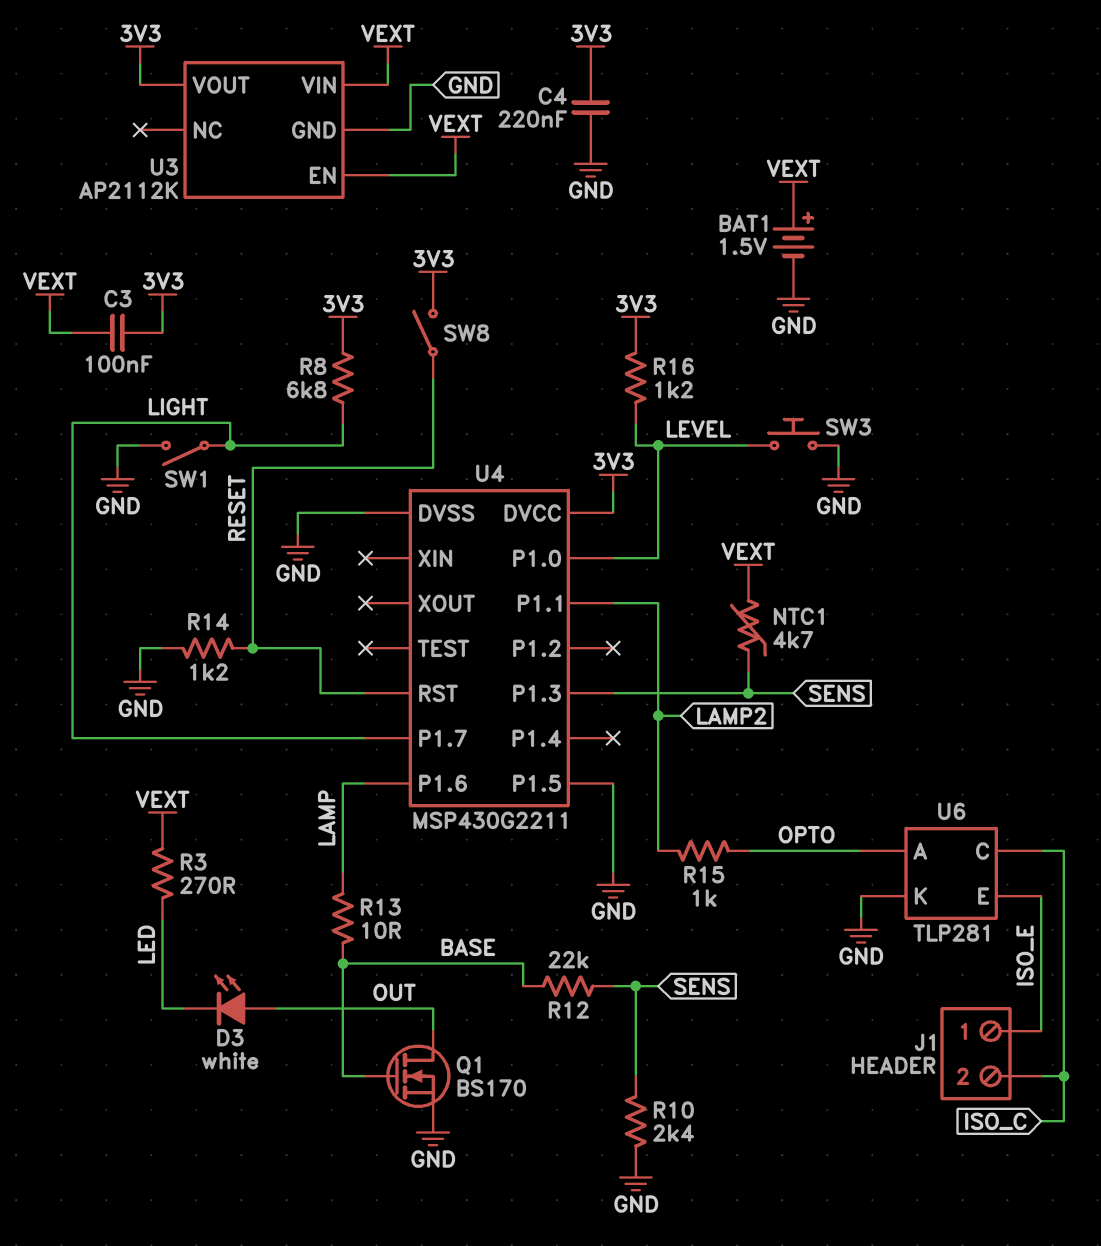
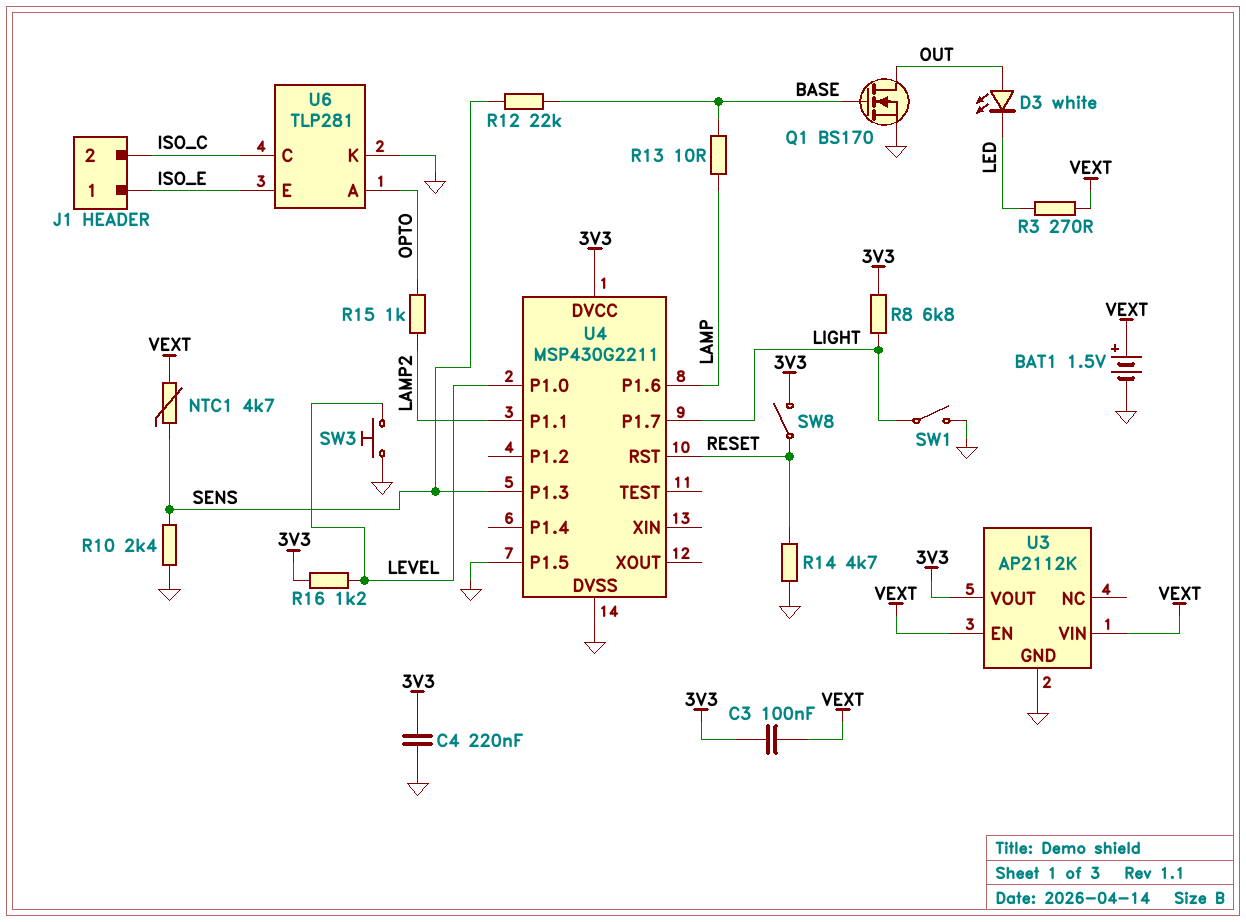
R14: 1.2k (GND, RESET) -> 4.7k (GND, RESET)

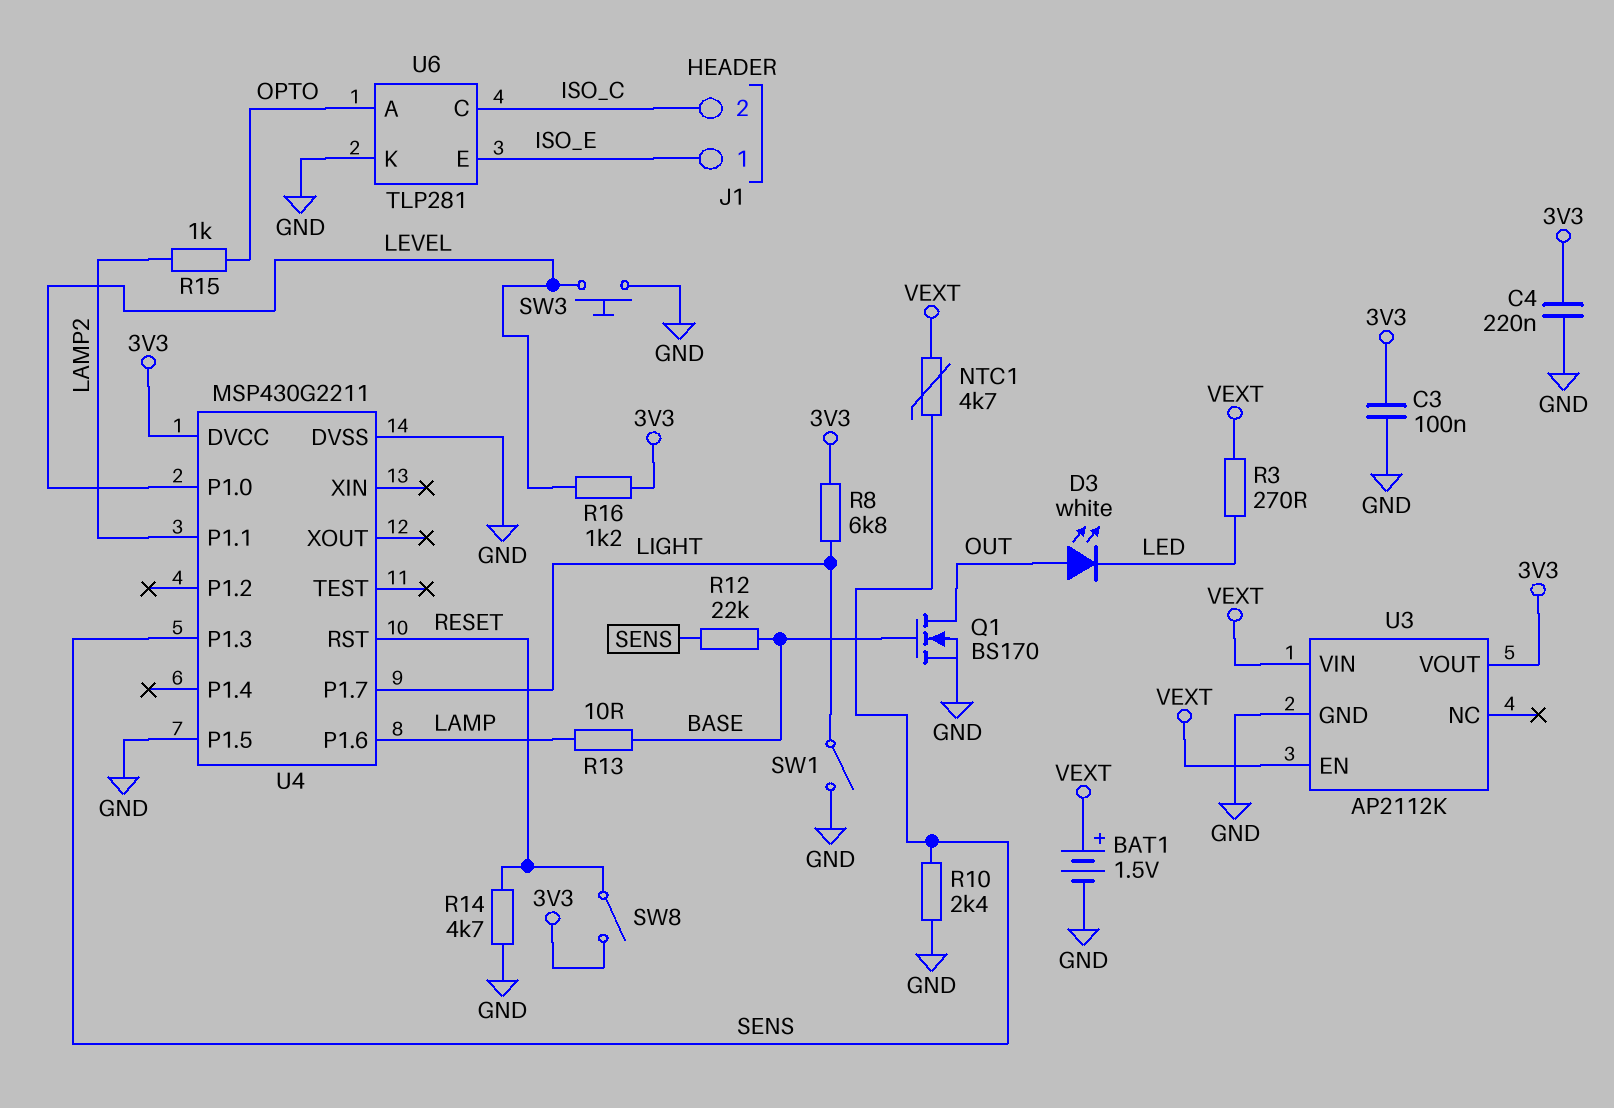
C3: 100nF (3V3, VEXT) -> 100nF (3V3, GND)

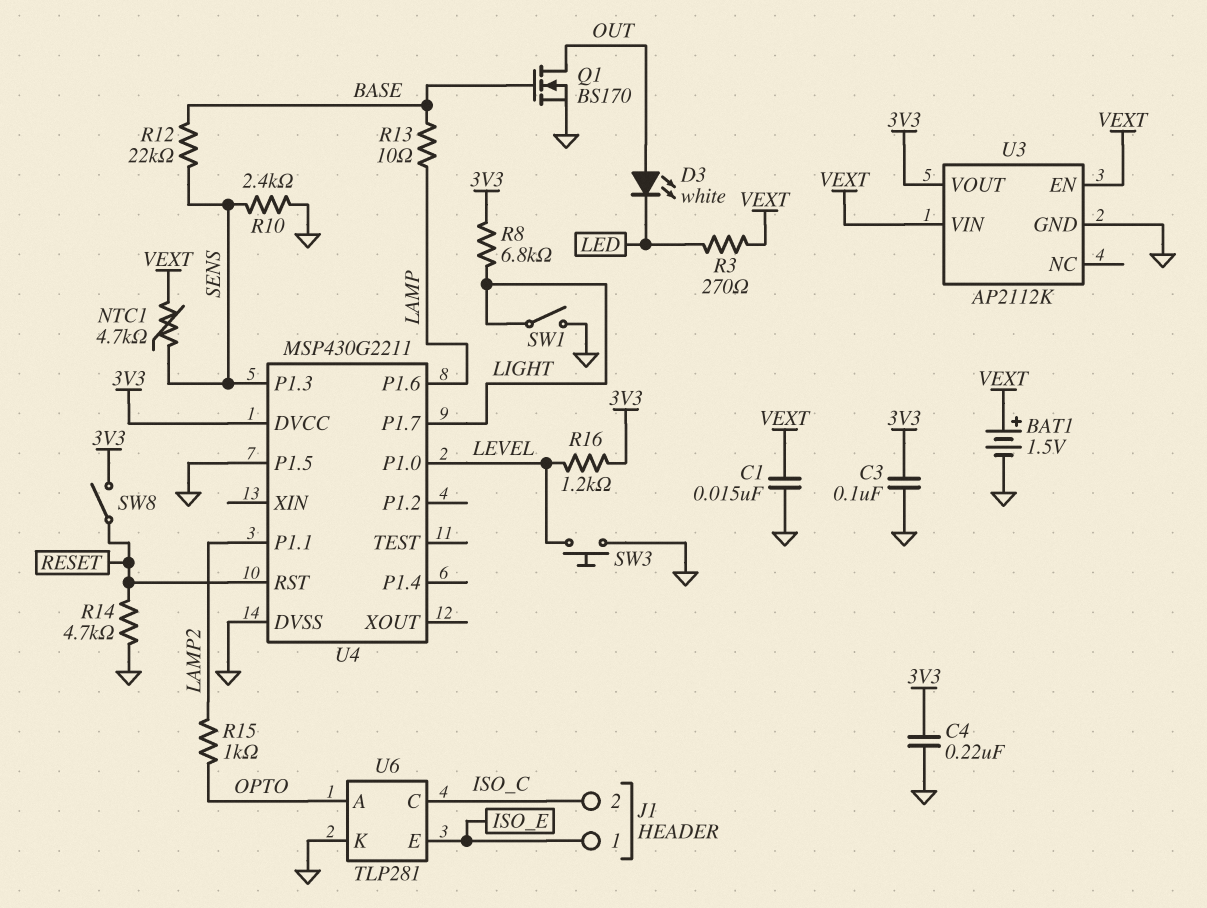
C1: none -> 15nF (GND, VEXT)

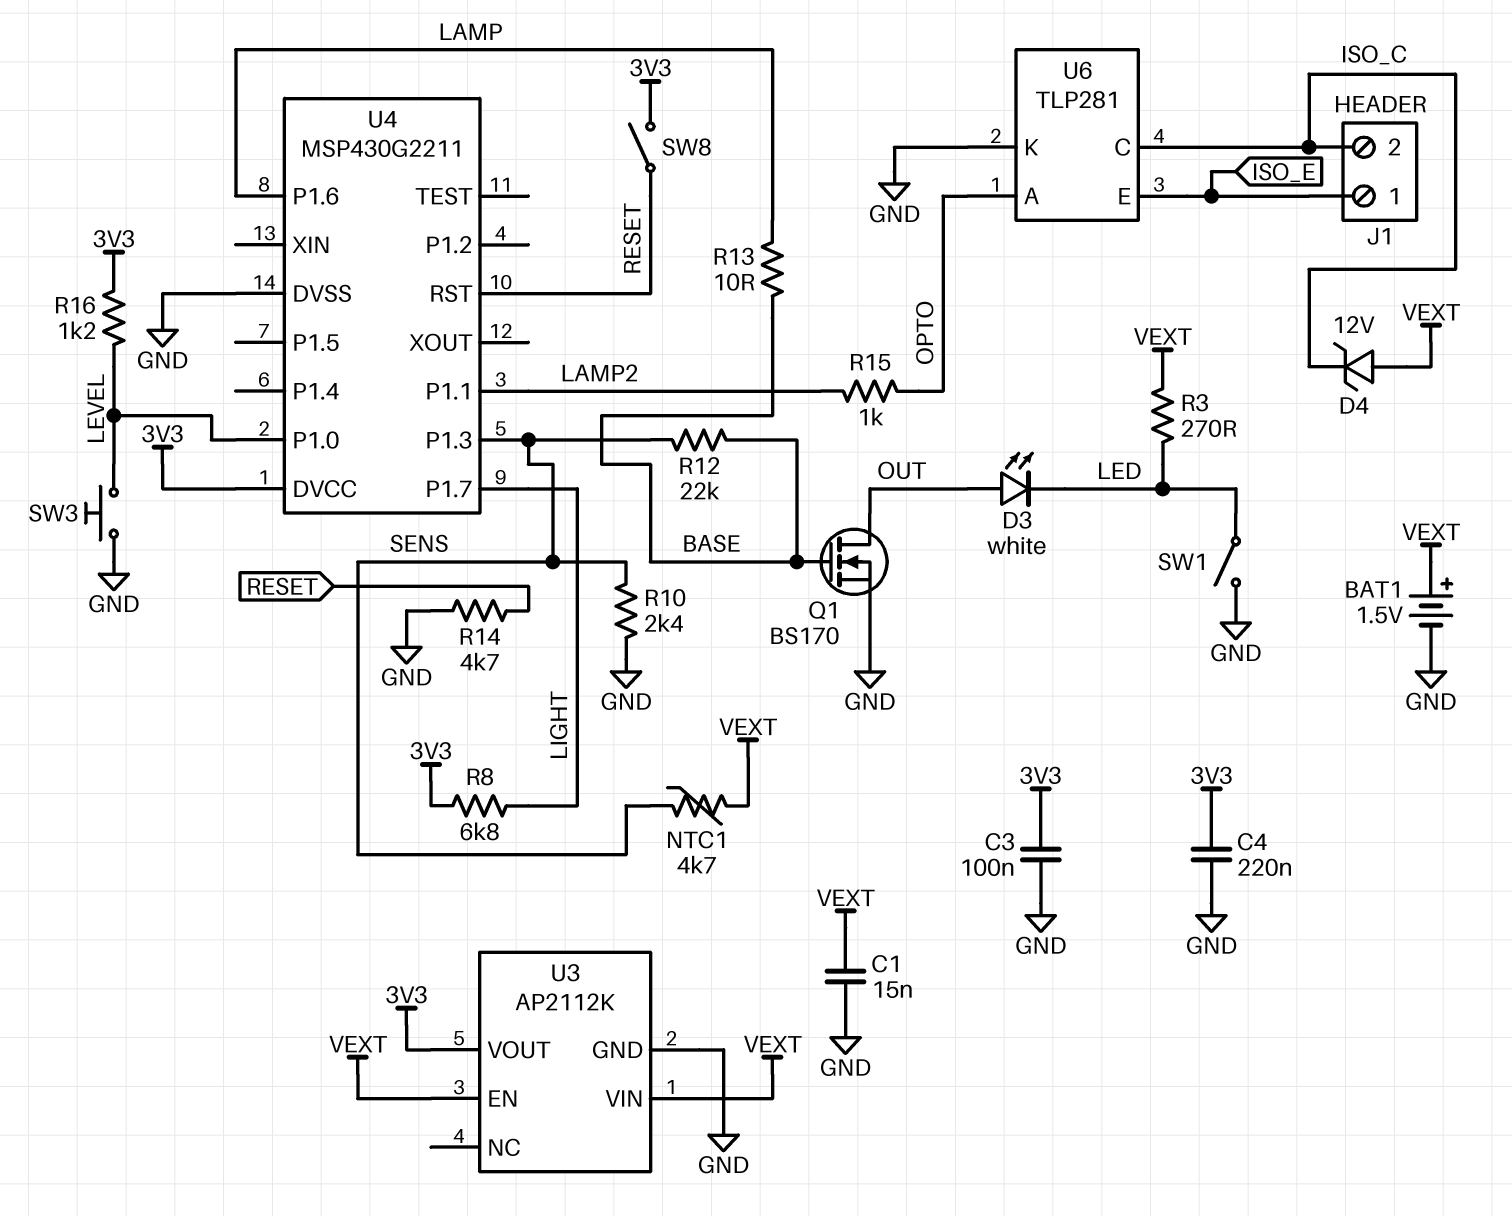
D4: none -> zener 12V (A VEXT, K ISO_C)
SW1: switch (GND, LIGHT) -> switch (GND, LED)
U4 pin P1.5: GND -> none

